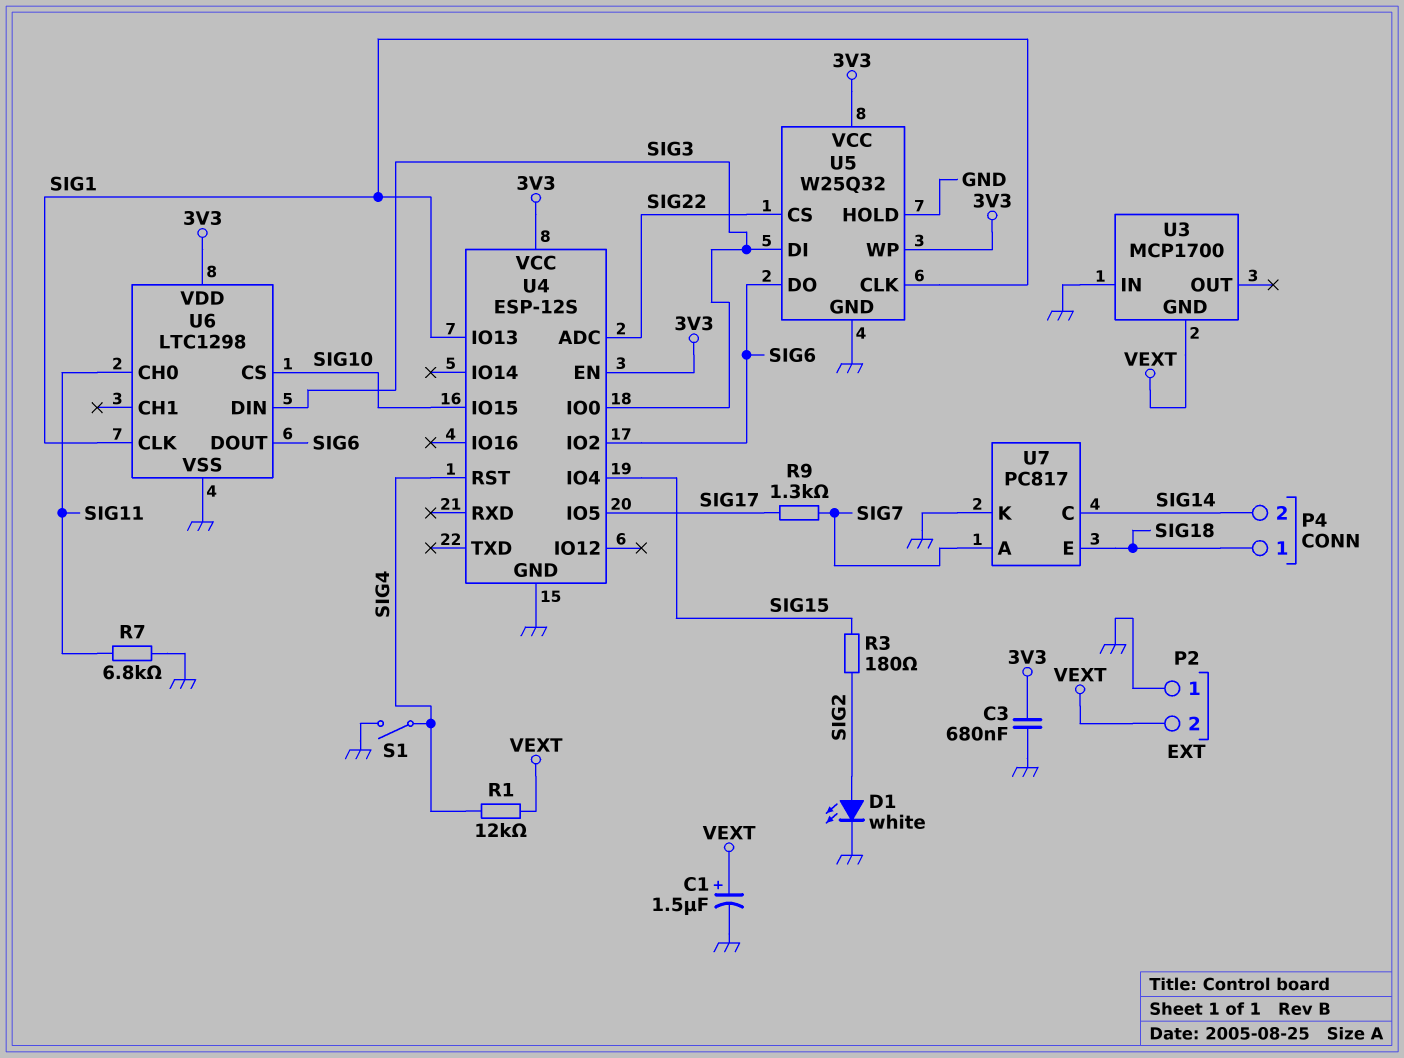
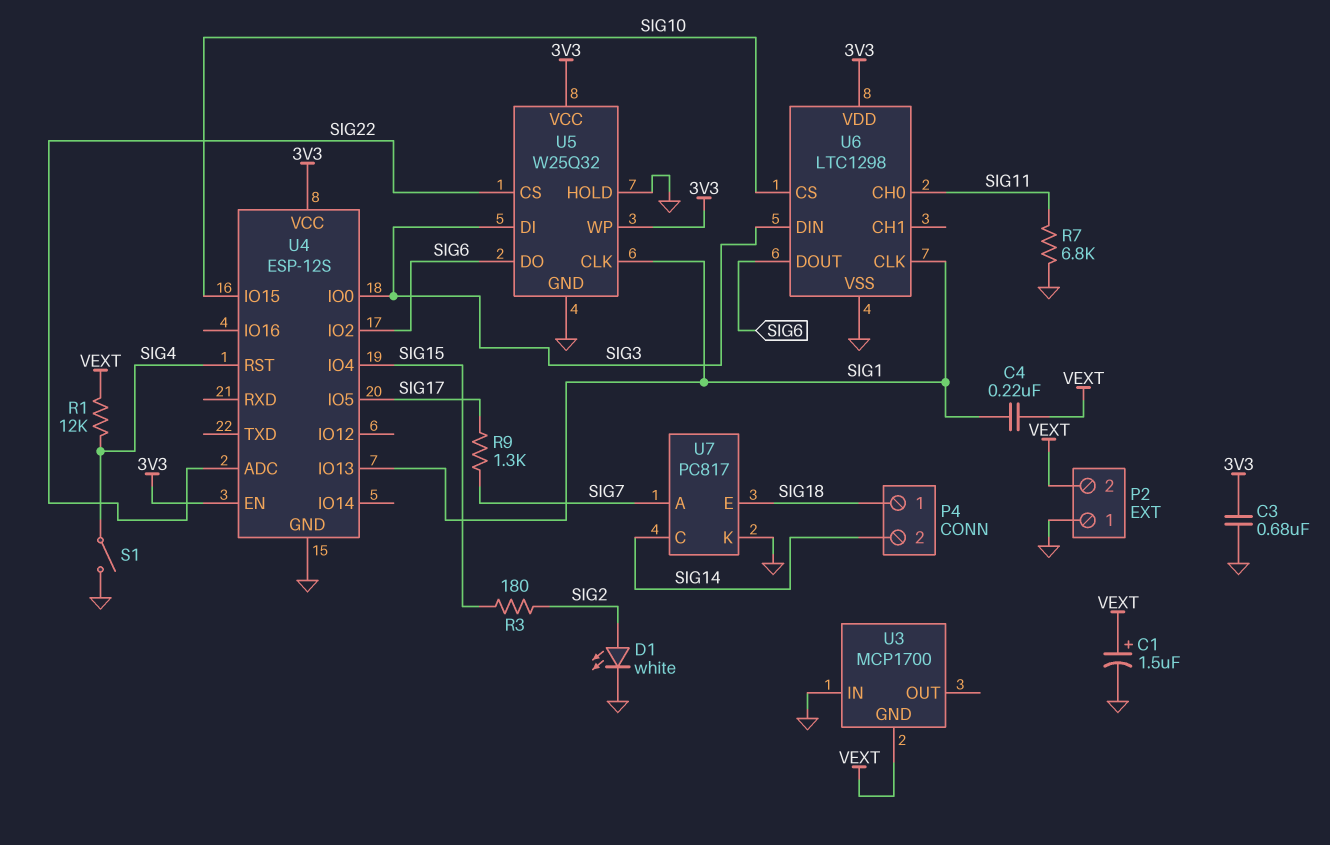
C4: none -> 220nF (SIG1, VEXT)

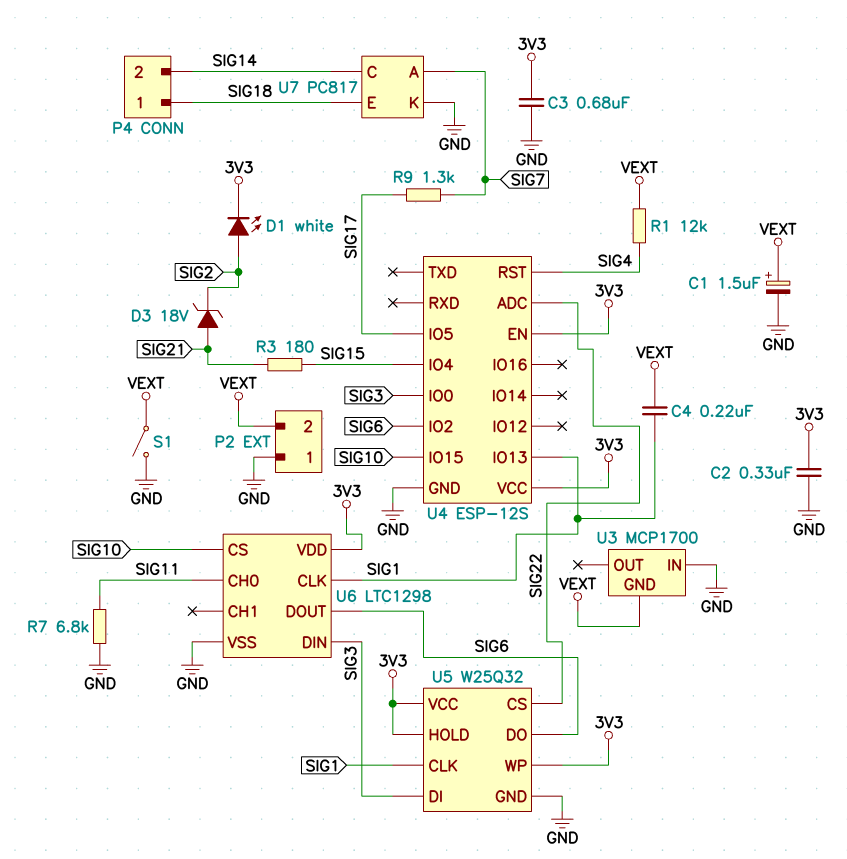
C2: none -> 330nF (3V3, GND)
D1: LED white (A SIG2, K GND) -> LED white (A SIG2, K 3V3)
D3: none -> zener 18V (A SIG21, K SIG2)
R3: 180 (SIG2, SIG15) -> 180 (SIG15, SIG21)
S1: switch (GND, SIG4) -> switch (GND, VEXT)
U5 pin HOLD: GND -> 3V3

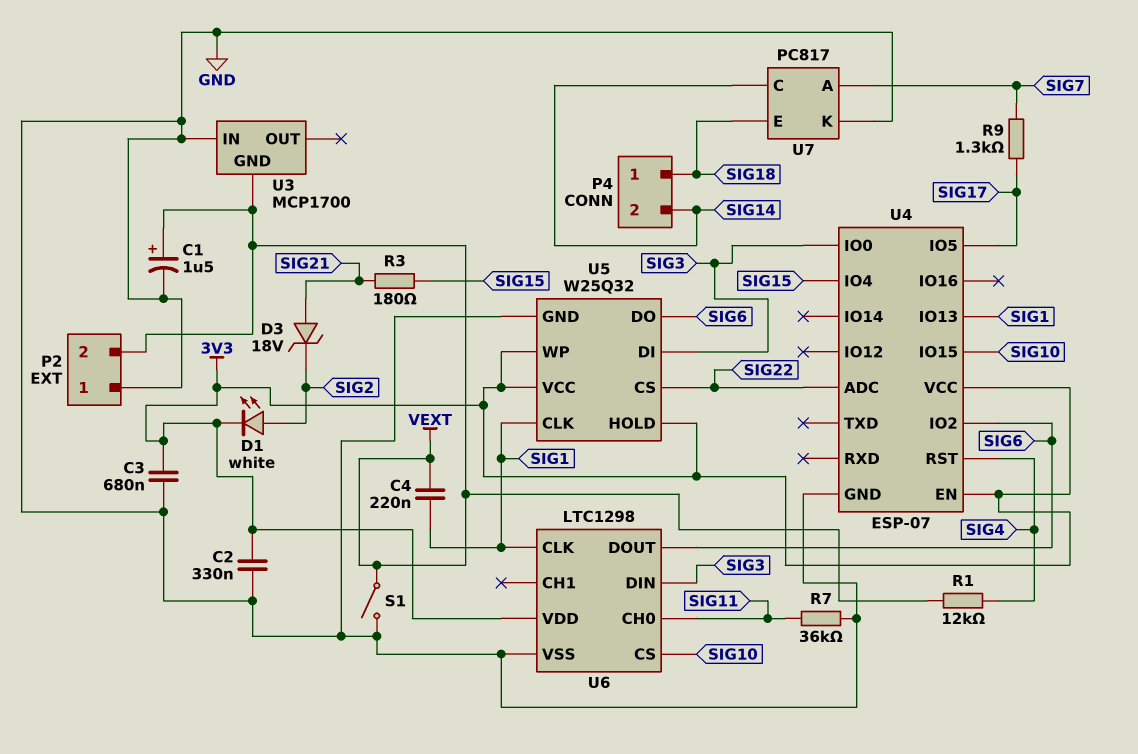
R7: 6.8k (GND, SIG11) -> 36k (GND, SIG11)
U4: ESP-12S -> ESP-07

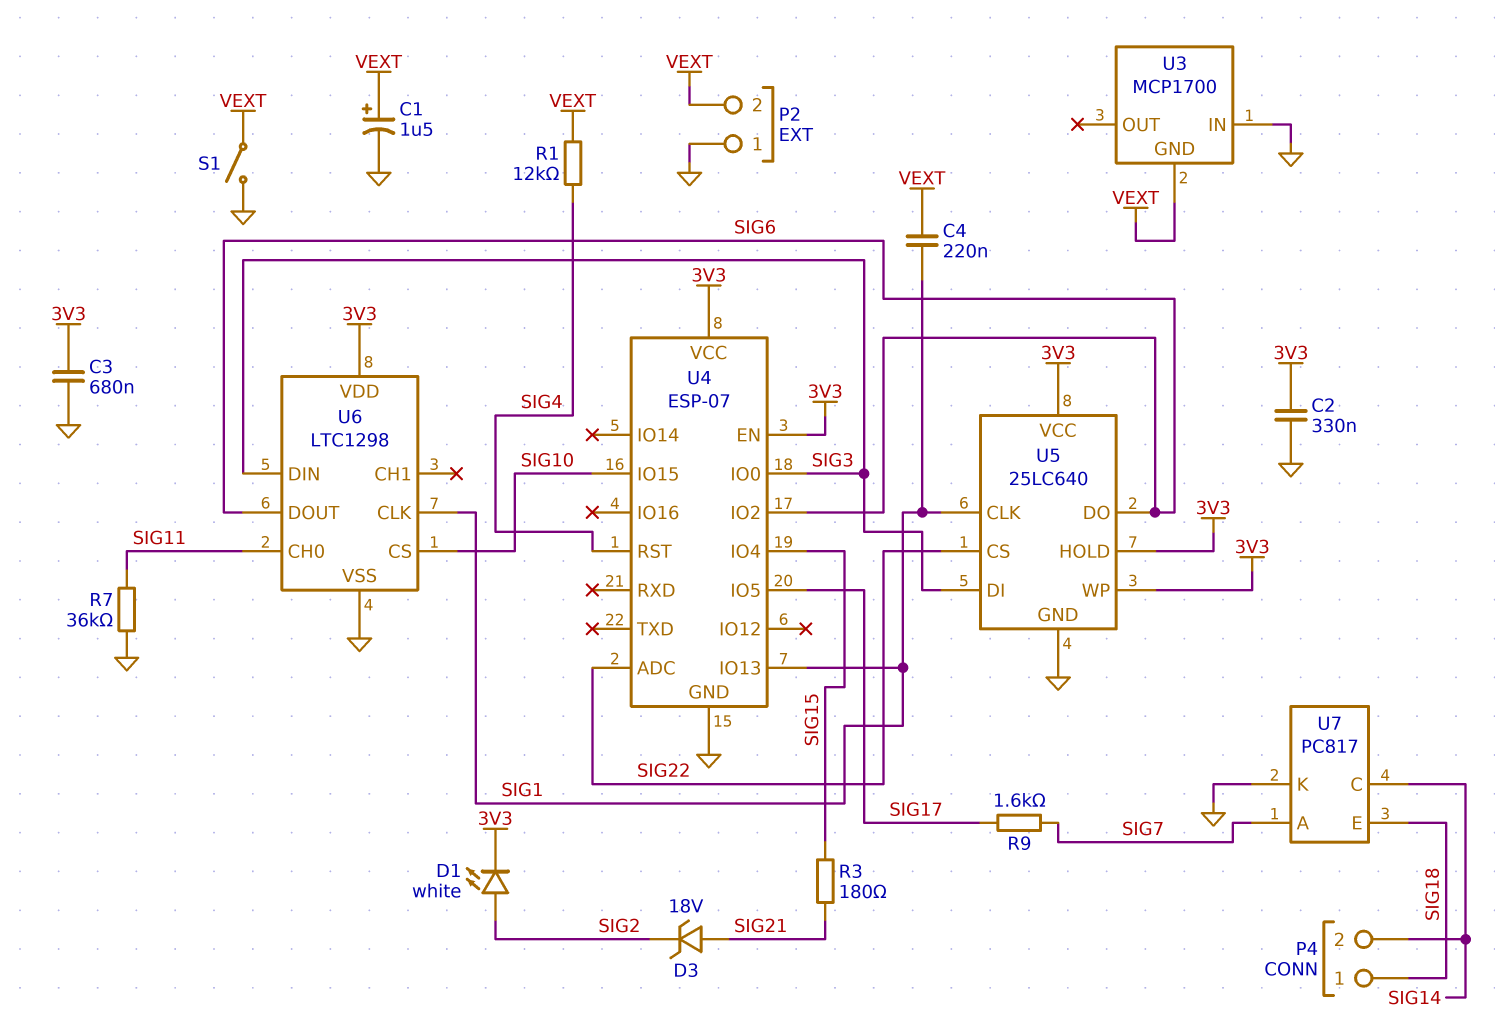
R9: 1.3k (SIG7, SIG17) -> 1.6k (SIG7, SIG17)
U5: W25Q32 -> 25LC640

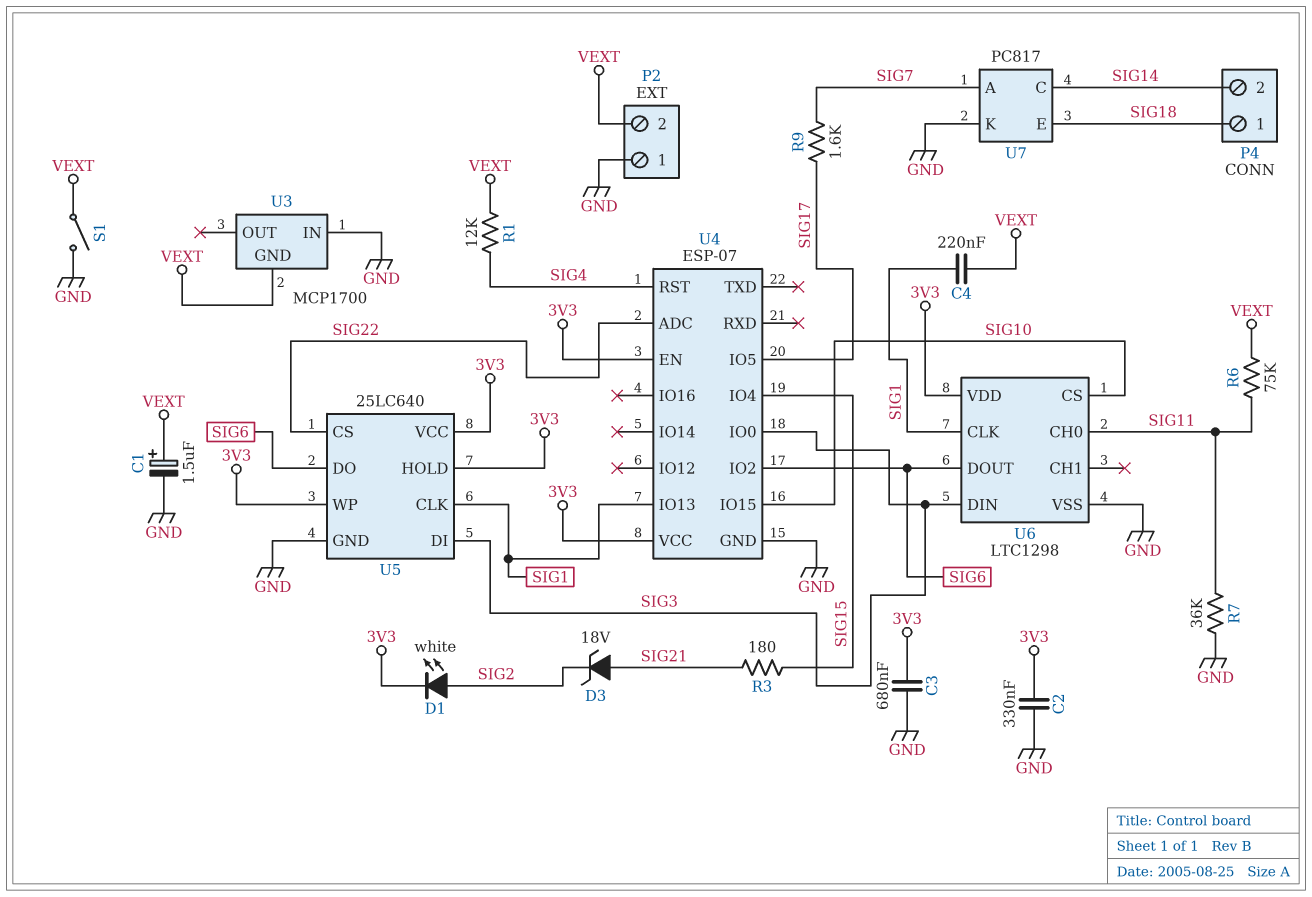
R6: none -> 75k (SIG11, VEXT)

